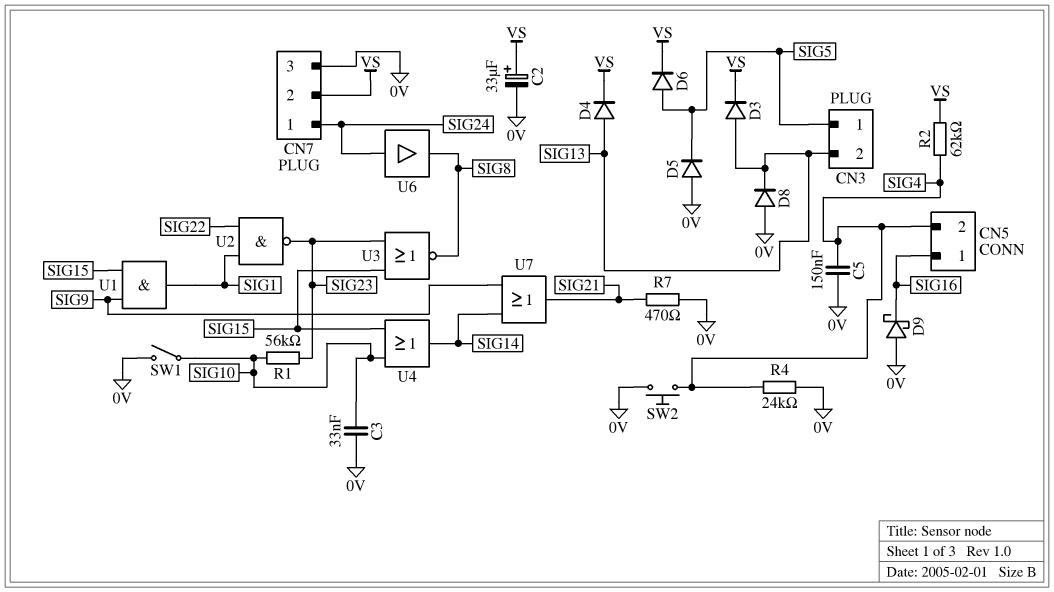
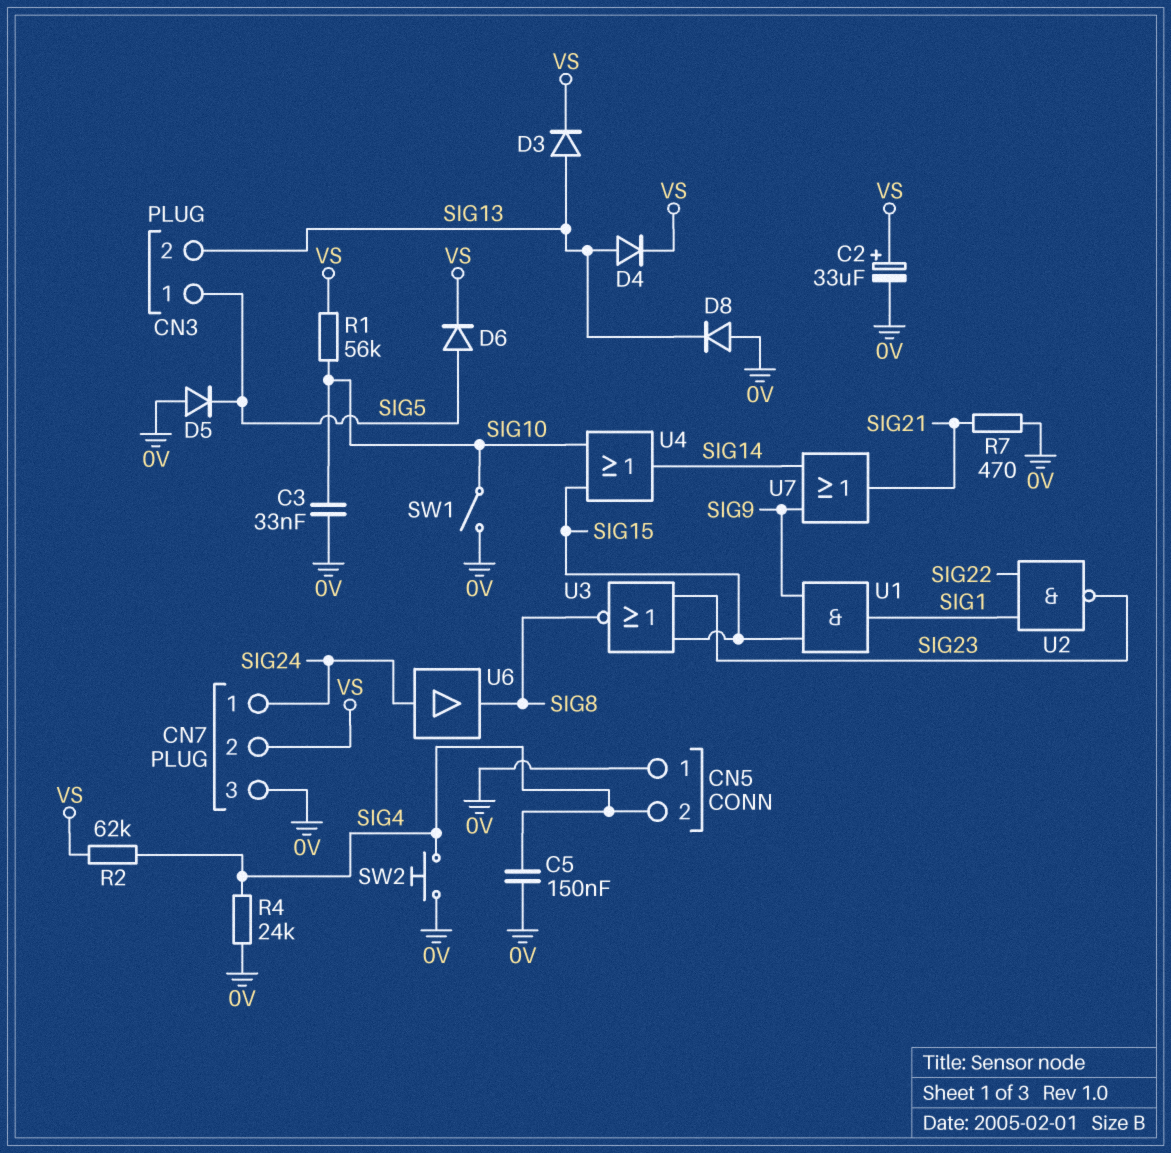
CN5 pin 1: SIG16 -> 0V
D9: schottky (A 0V, K SIG16) -> none
R1: 56k (SIG10, SIG23) -> 56k (SIG10, VS)

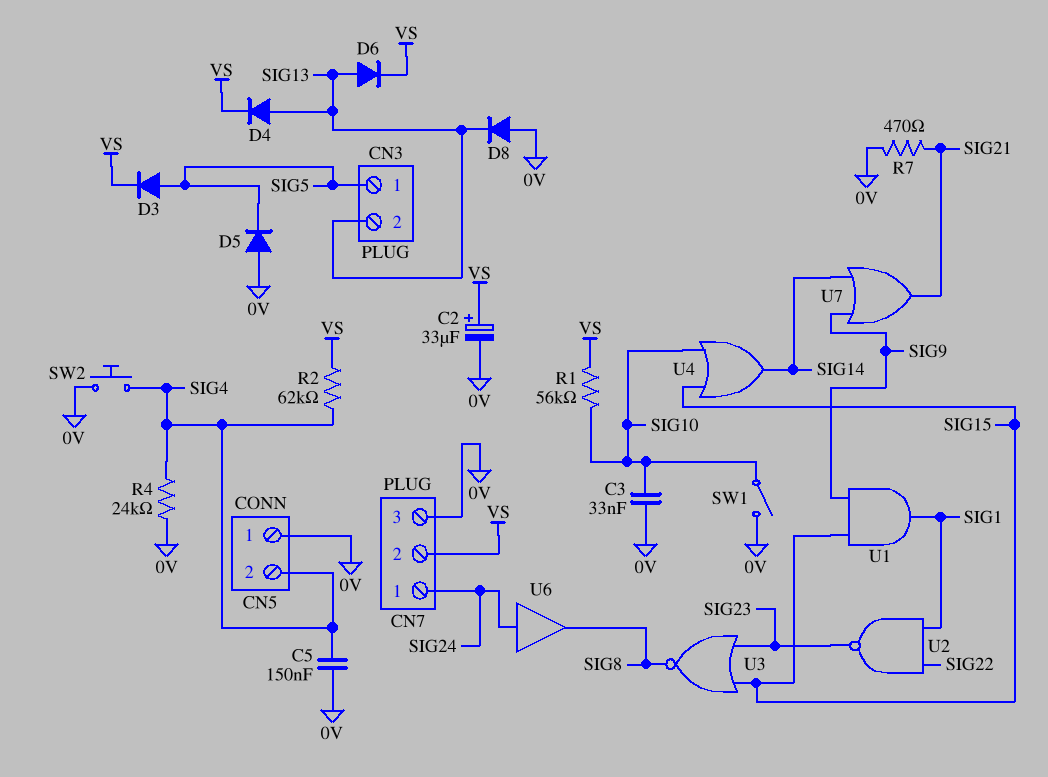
D3: diode (A SIG13, K VS) -> diode (A SIG5, K VS)
D6: diode (A SIG5, K VS) -> diode (A SIG13, K VS)

